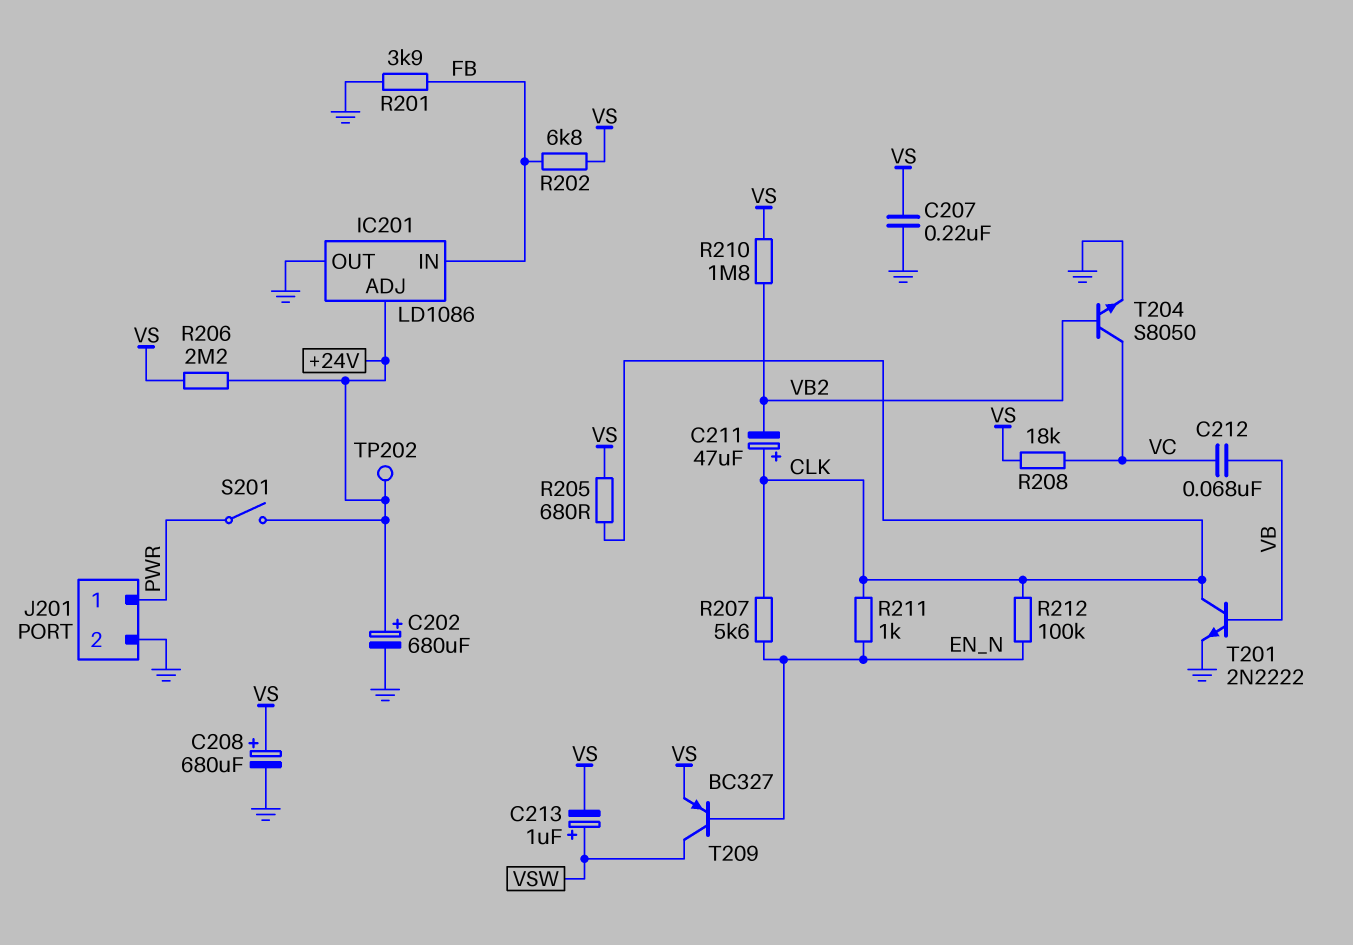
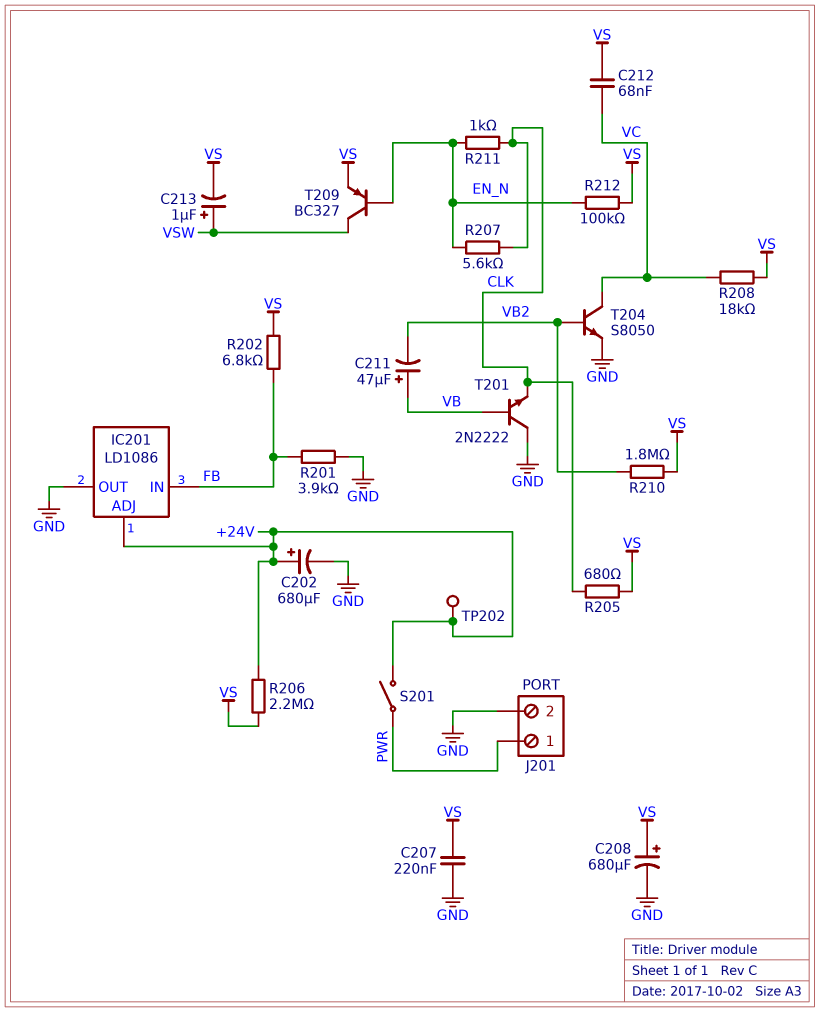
C211: 47uF (plus CLK, minus VB2) -> 47uF (plus VB, minus VB2)
C212: 68nF (VB, VC) -> 68nF (VC, VS)
R212: 100k (CLK, EN_N) -> 100k (EN_N, VS)
T201: NPN 2N2222 (B VB, C CLK, E GND) -> NPN 2N2222 (B VB, C GND, E CLK)

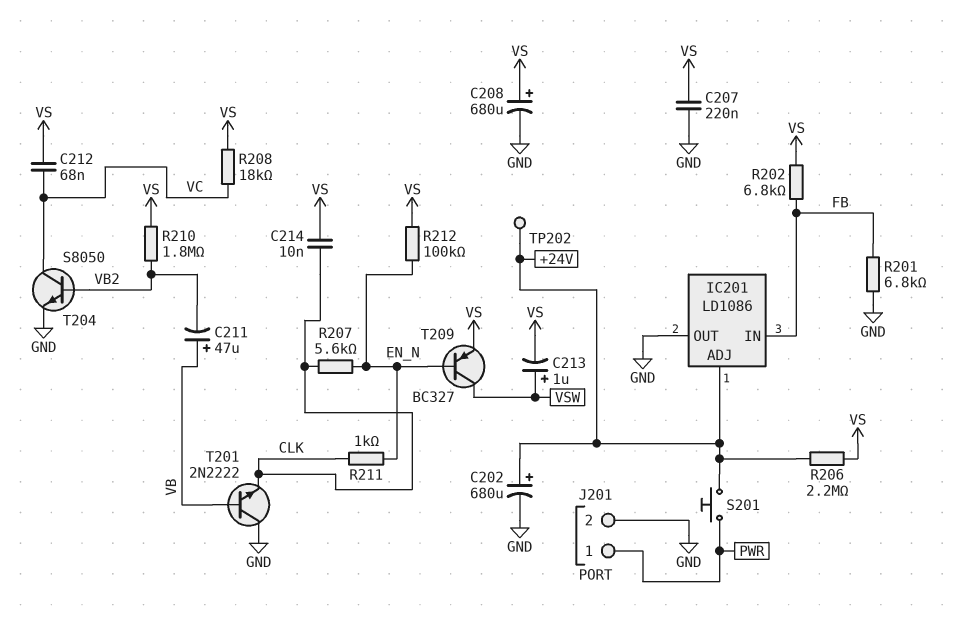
C214: none -> 10nF (CLK, VS)
R201: 3.9k (FB, GND) -> 6.8k (FB, GND)
R205: 680 (CLK, VS) -> none
S201: switch (+24V, PWR) -> button (+24V, PWR)

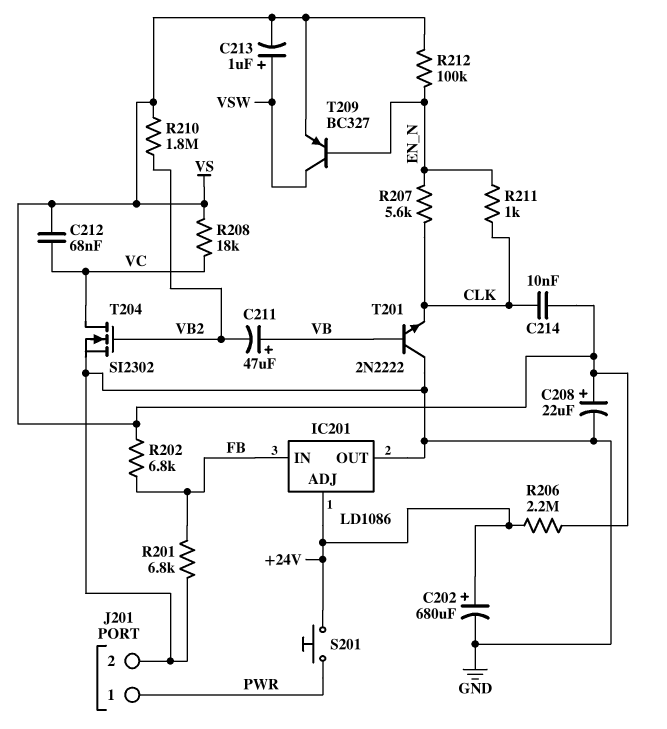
C207: 220nF (GND, VS) -> none
C208: 680uF (plus VS, minus GND) -> 22uF (plus VS, minus GND)
T204: NPN S8050 (B VB2, C VC, E GND) -> NMOS SI2302 (G VB2, D VC, S GND)
TP202: test point (+24V) -> none

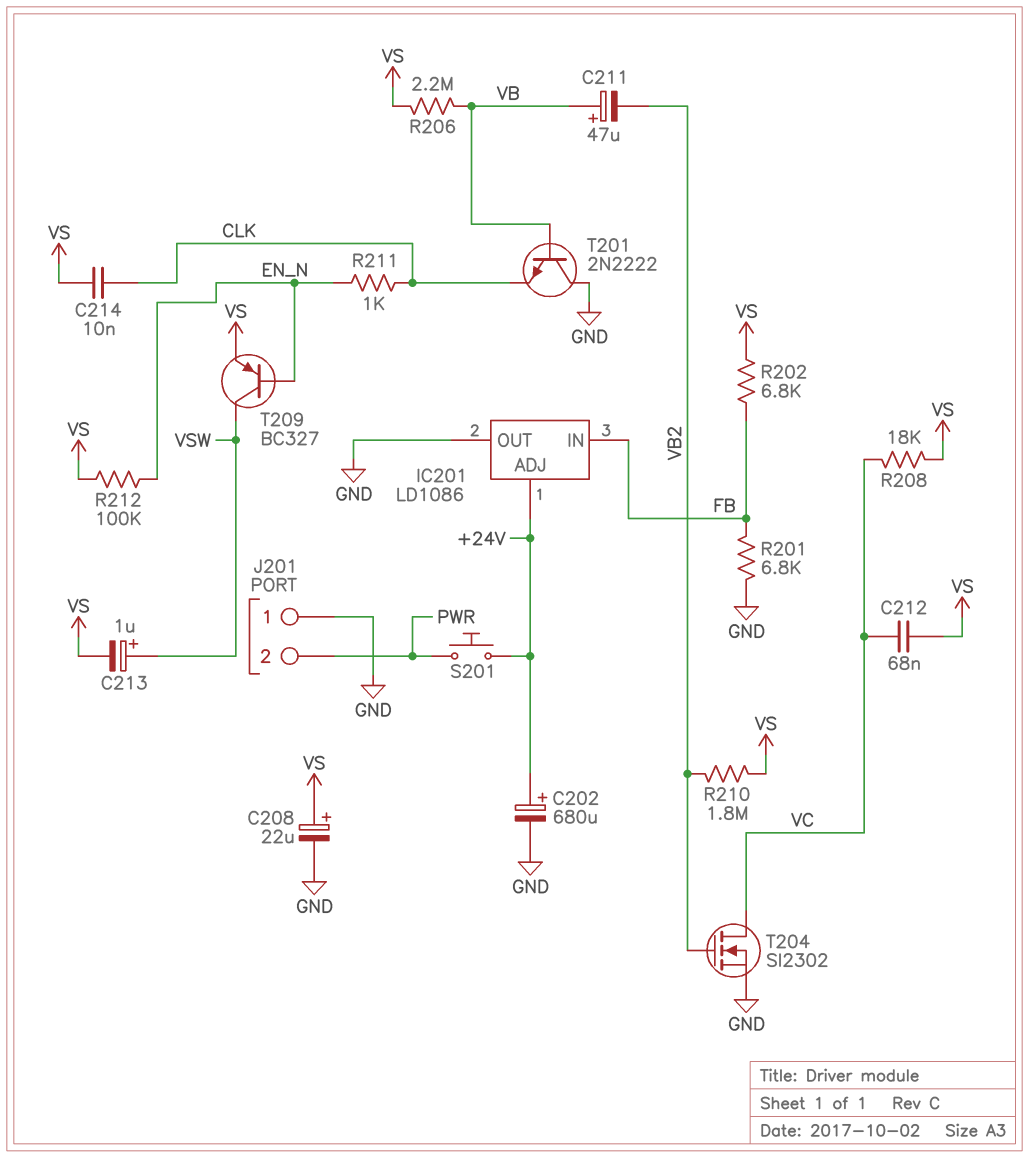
J201 pin 1: PWR -> GND
J201 pin 2: GND -> PWR
R206: 2.2M (+24V, VS) -> 2.2M (VB, VS)
R207: 5.6k (CLK, EN_N) -> none

